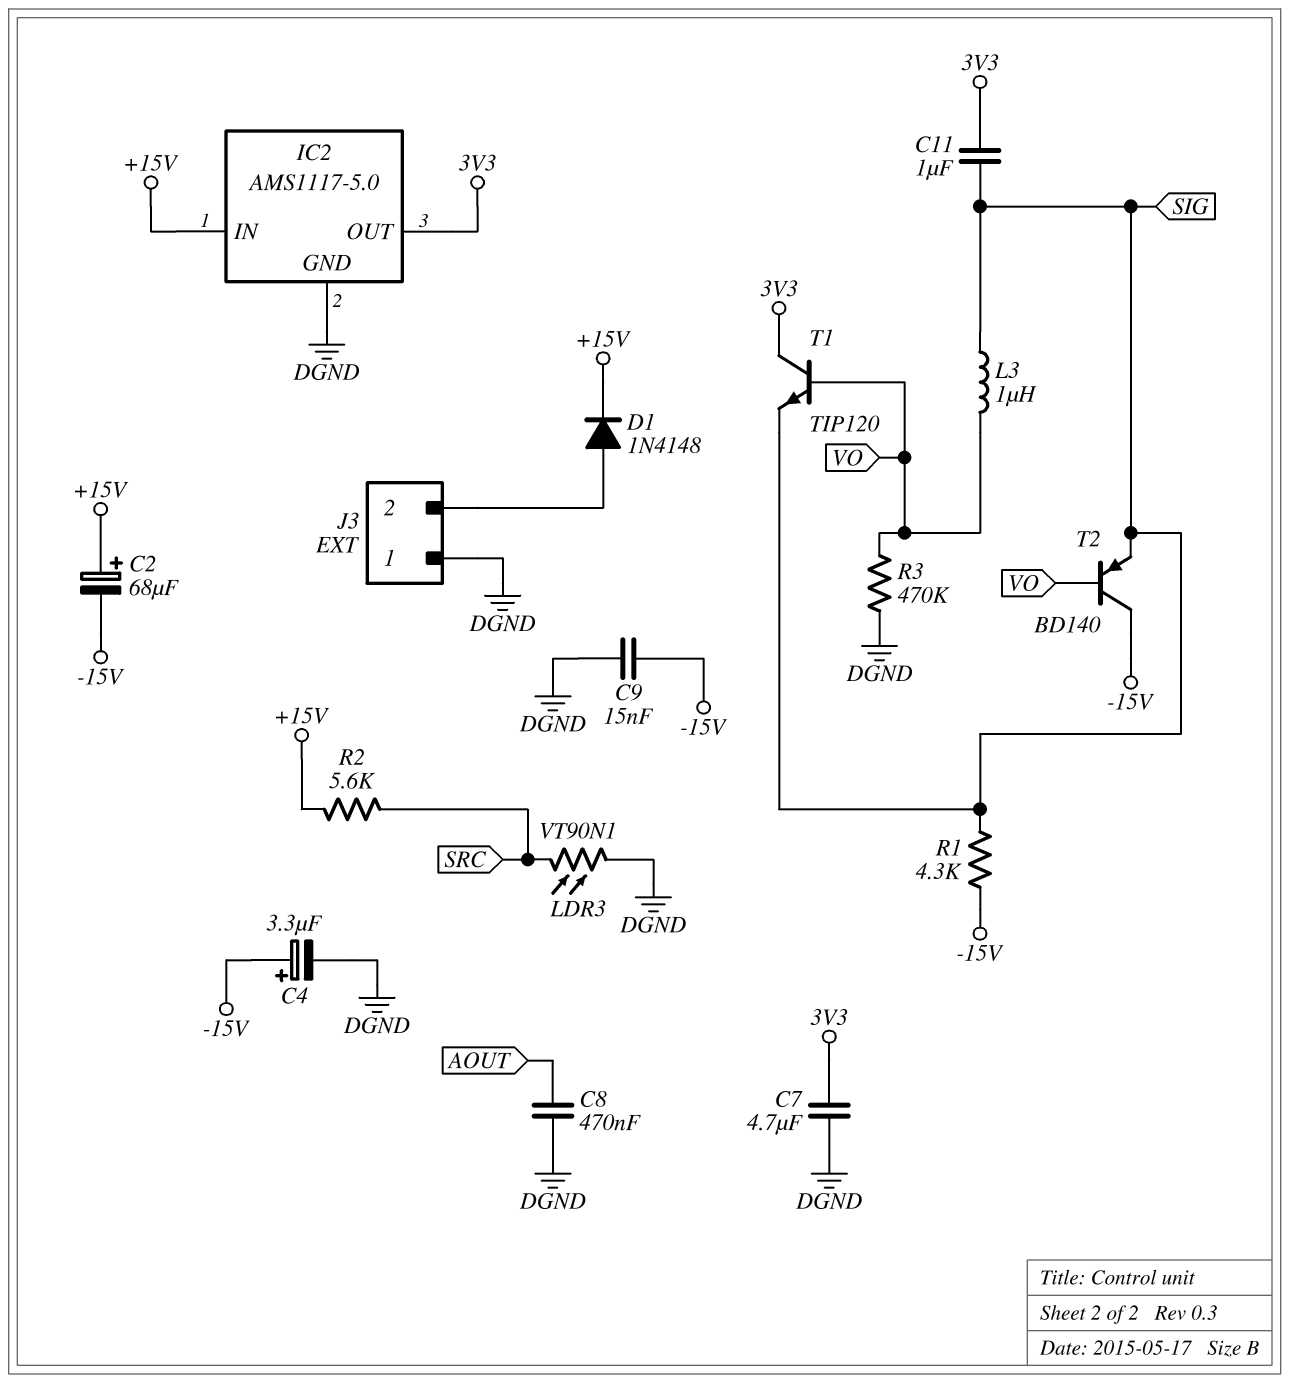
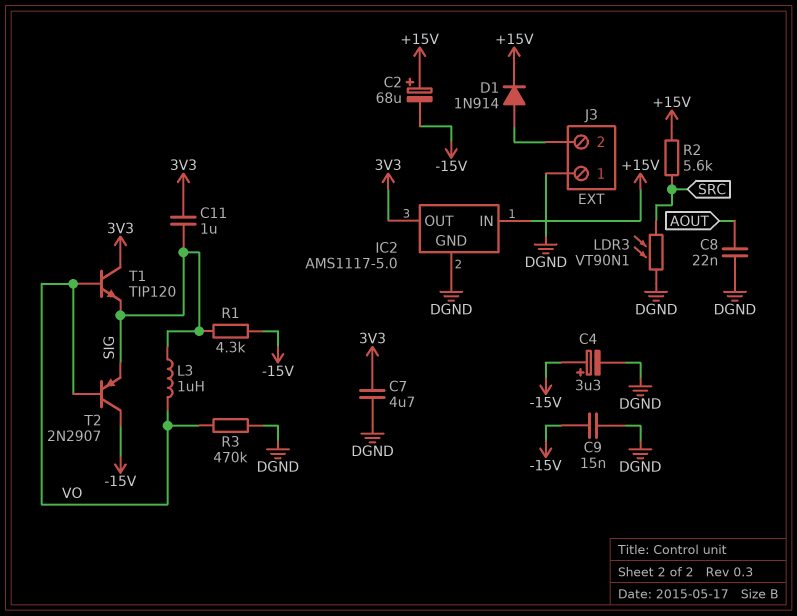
C8: 470nF (AOUT, DGND) -> 22nF (AOUT, DGND)
D1: diode 1N4148 (A J3/2, K +15V) -> diode 1N914 (A J3/2, K +15V)
T2: PNP BD140 (B VO, C -15V, E SIG) -> PNP 2N2907 (B VO, C -15V, E SIG)

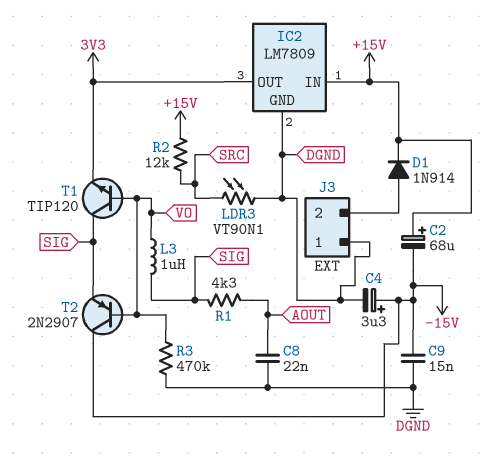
C7: 4.7uF (3V3, DGND) -> none
C11: 1uF (3V3, SIG) -> none
IC2: AMS1117-5.0 -> LM7809
R1: 4.3k (-15V, SIG) -> 4.3k (AOUT, SIG)
R2: 5.6k (+15V, SRC) -> 12k (+15V, SRC)
T1: NPN TIP120 (B VO, C 3V3, E SIG) -> NPN TIP120 (B VO, C SIG, E 3V3)

